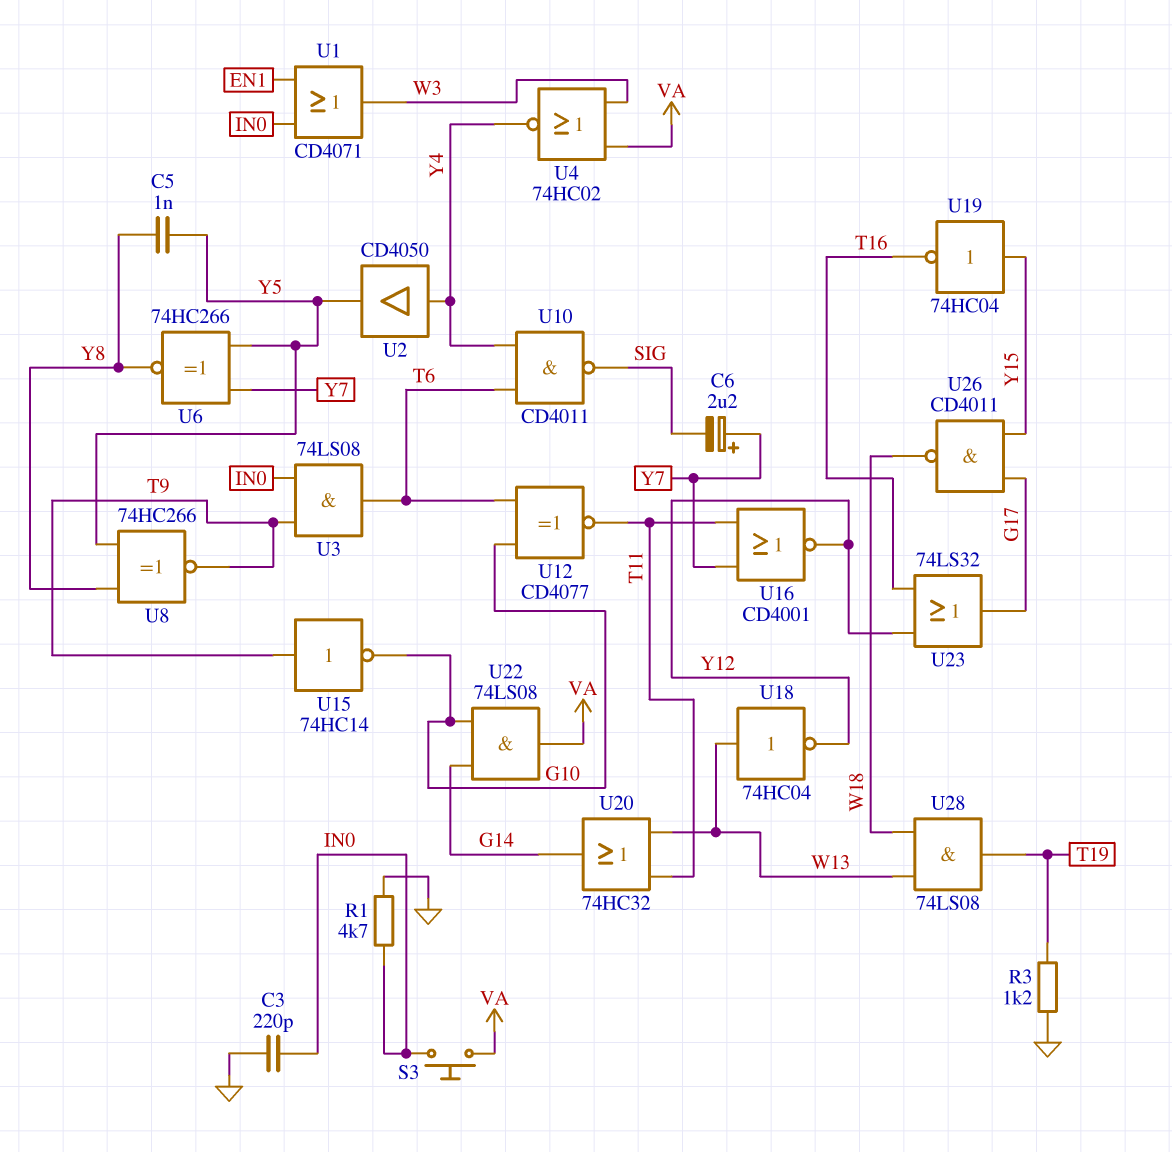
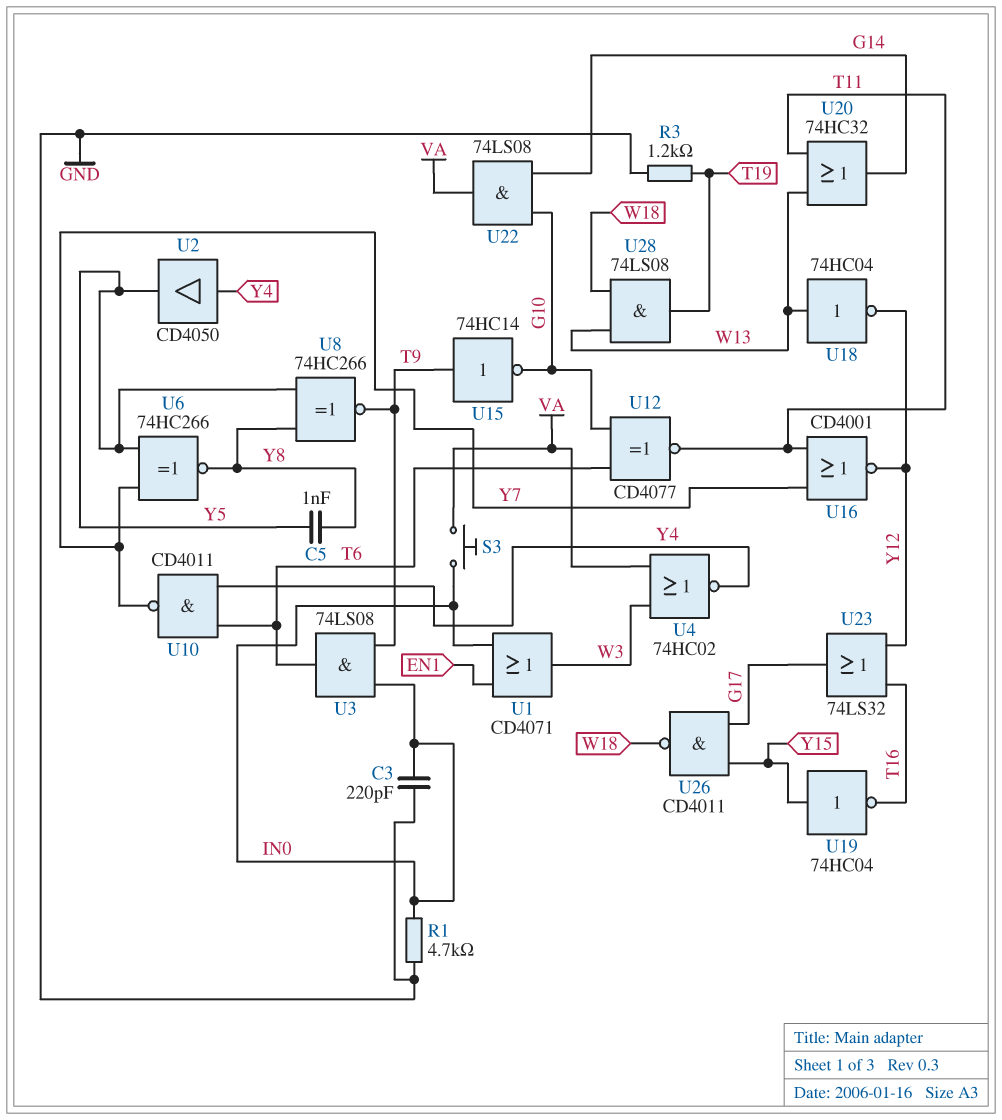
C6: 2.2uF (plus Y7, minus SIG) -> none
U10: NAND CD4011 (in T6, in Y4, out SIG) -> NAND CD4011 (in T6, in Y4, out Y7)

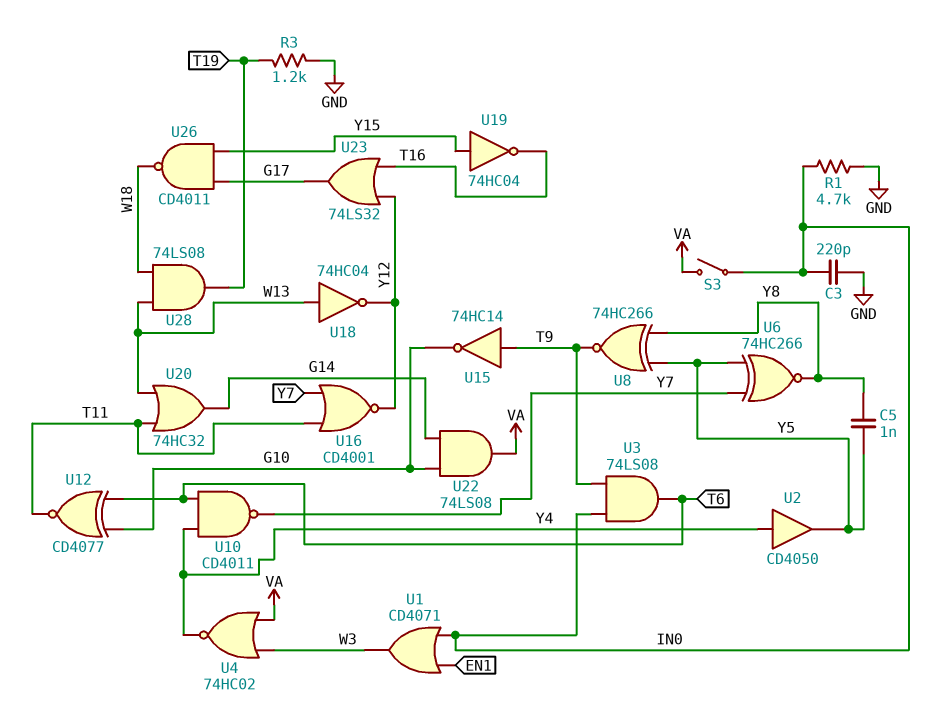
S3: button (IN0, VA) -> switch (IN0, VA)

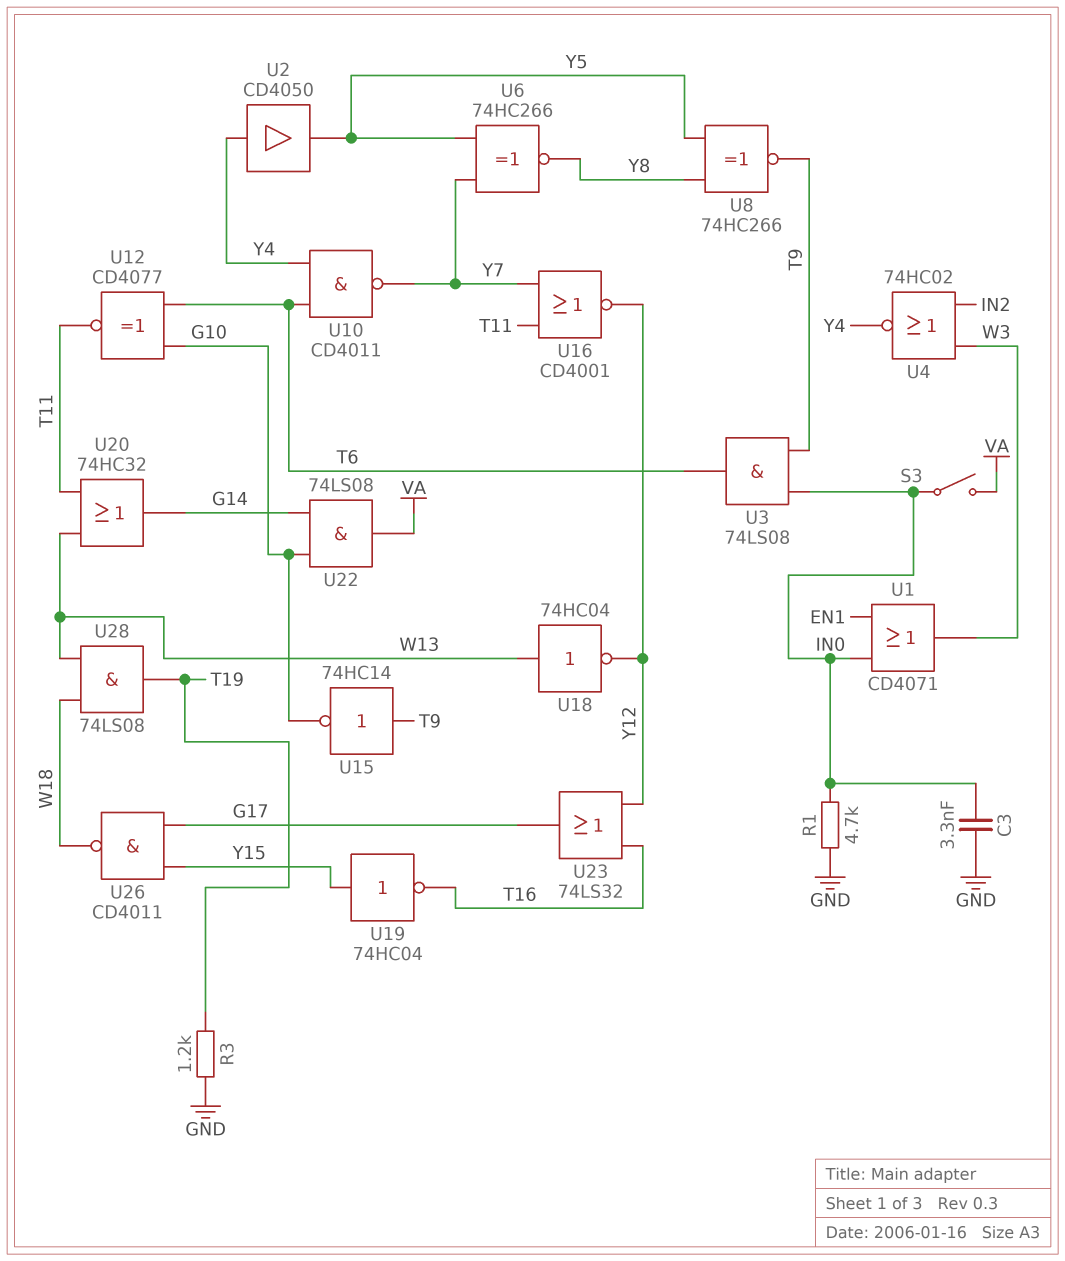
C3: 220pF (GND, IN0) -> 3.3nF (GND, IN0)
C5: 1nF (Y5, Y8) -> none
U4: NOR 74HC02 (in VA, in W3, out Y4) -> NOR 74HC02 (in IN2, in W3, out Y4)

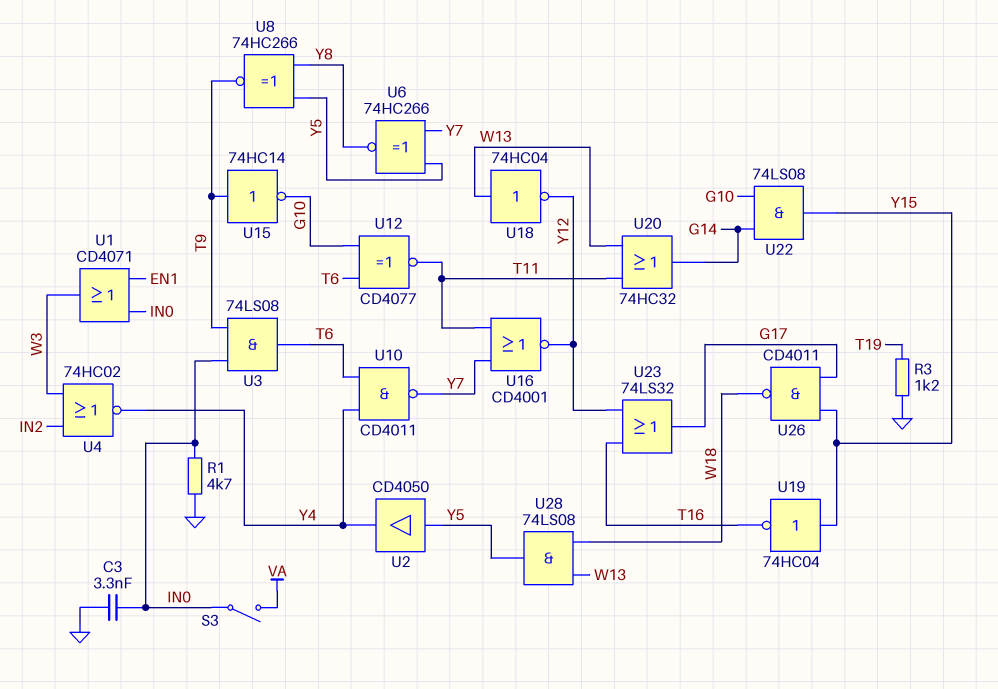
U2: buffer CD4050 (in Y4, out Y5) -> buffer CD4050 (in Y5, out Y4)
U22: AND 74LS08 (in G10, in G14, out VA) -> AND 74LS08 (in G10, in G14, out Y15)
U28: AND 74LS08 (in W13, in W18, out T19) -> AND 74LS08 (in W13, in W18, out Y5)

